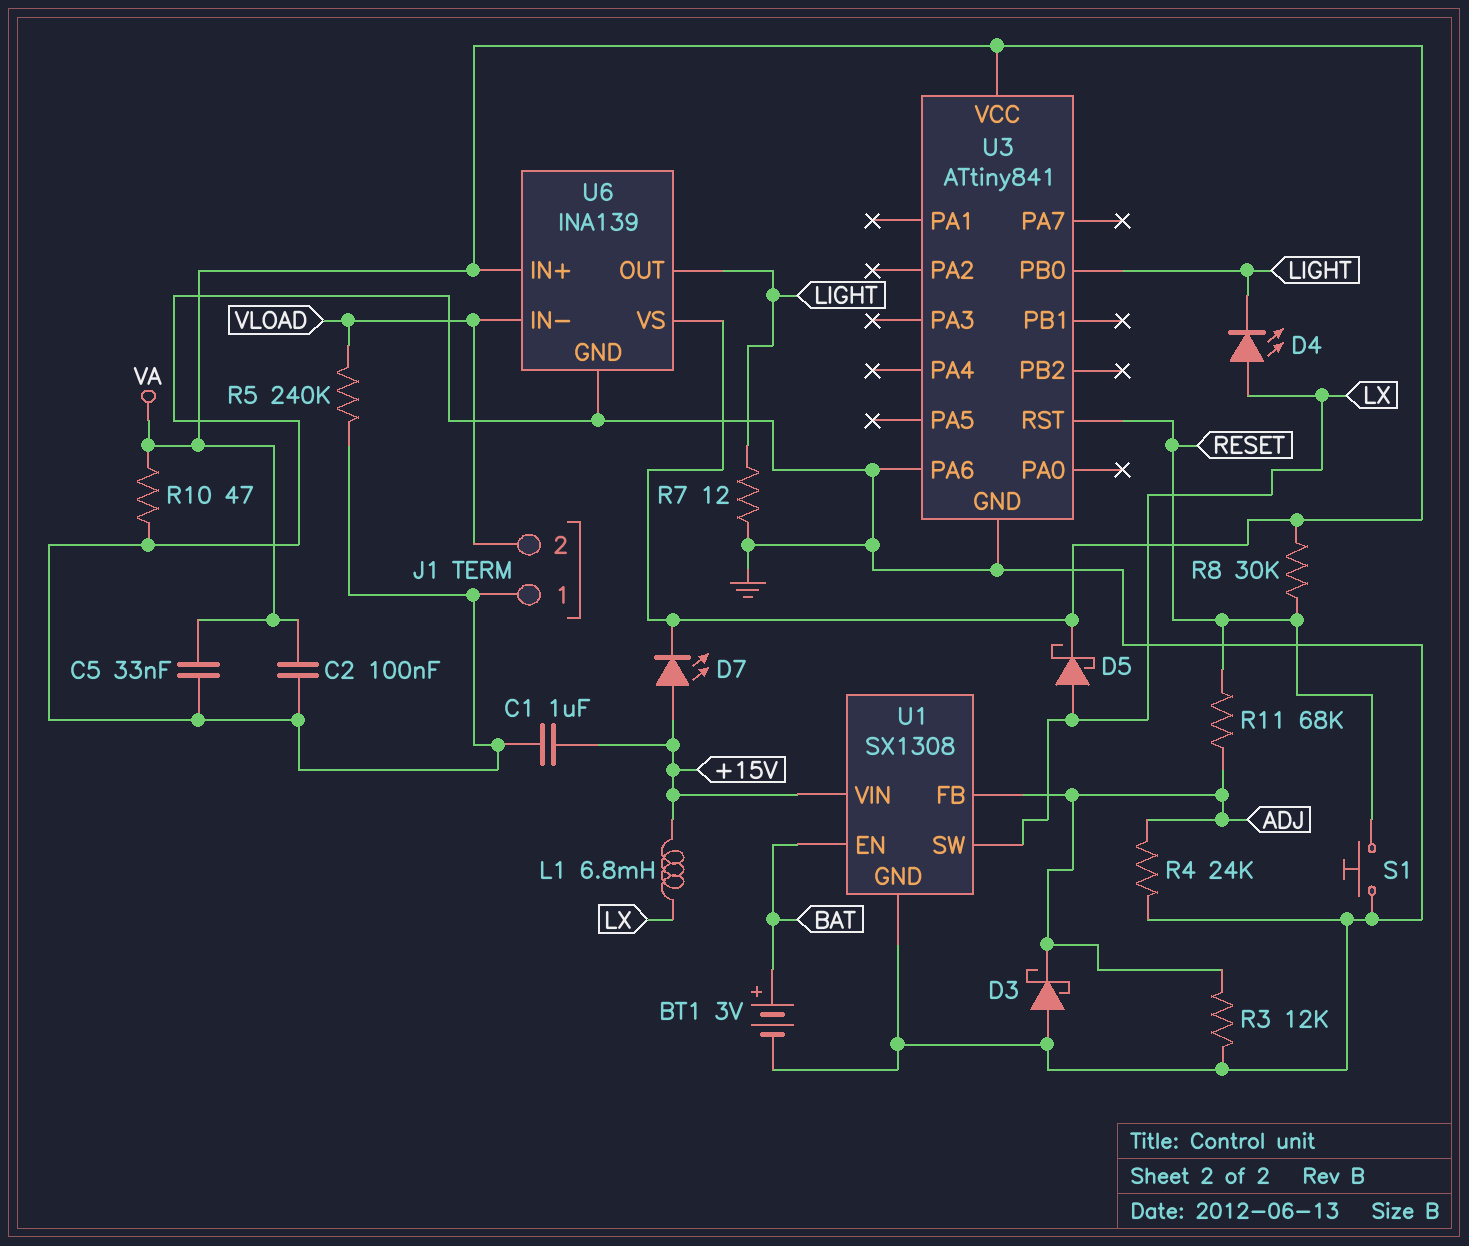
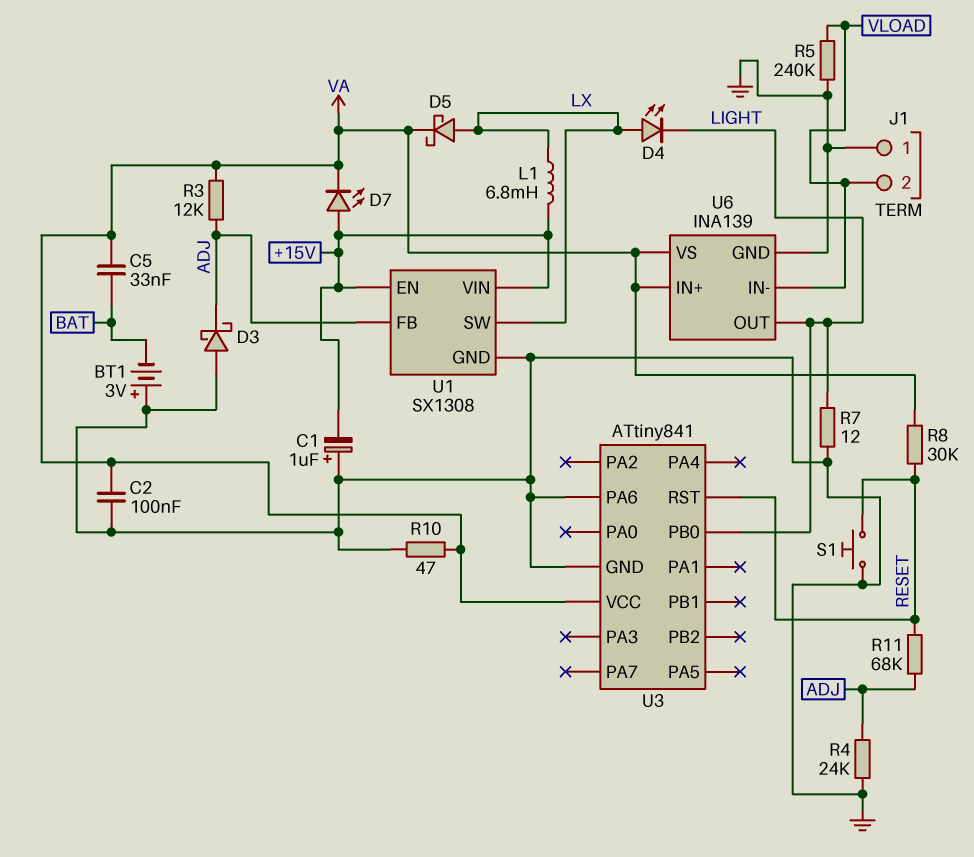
BT1: 3V (plus BAT, minus GND) -> 3V (plus GND, minus BAT)
C1: 1uF (+15V, GND) -> 1uF (plus GND, minus +15V)
C5: 33nF (GND, VA) -> 33nF (BAT, VA)
R3: 12k (ADJ, GND) -> 12k (ADJ, VA)
U1 pin EN: BAT -> +15V

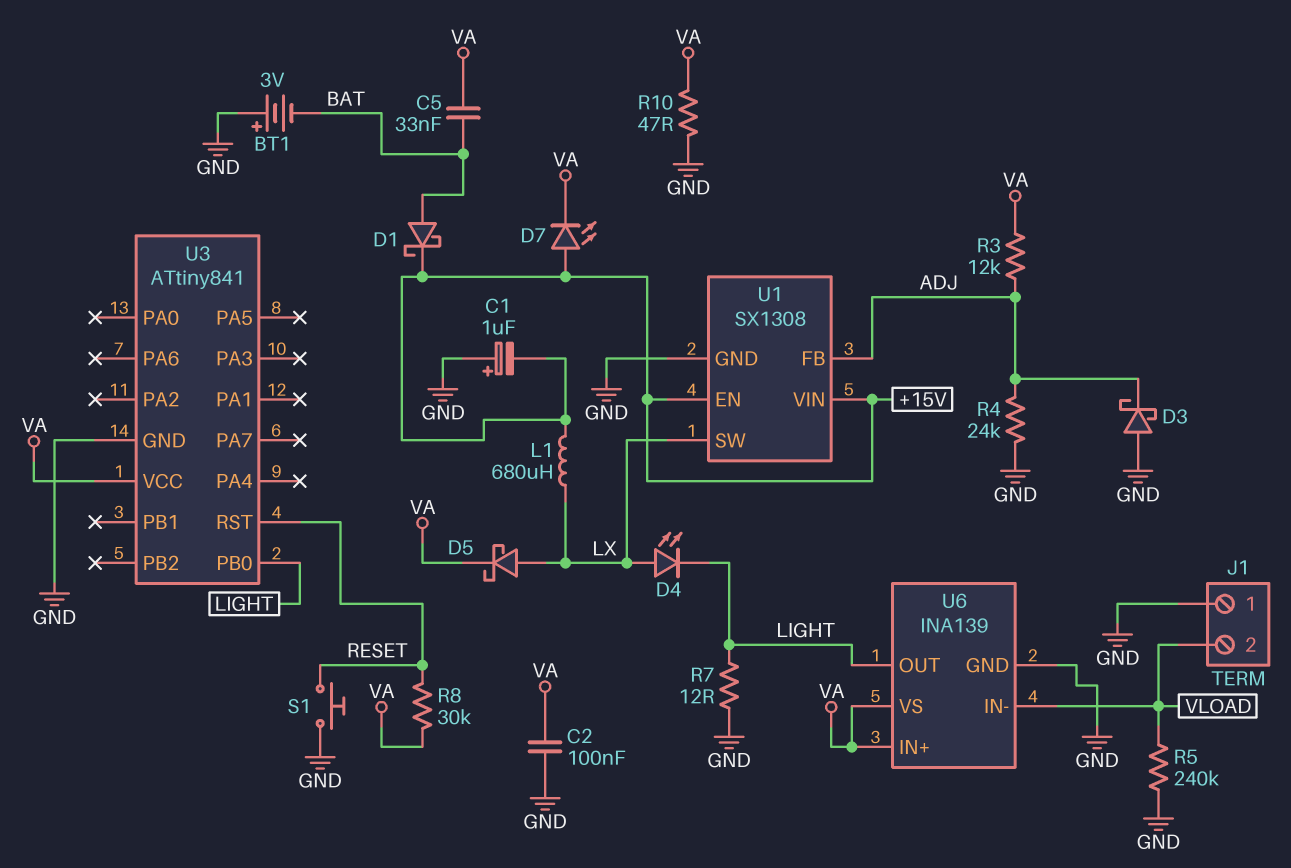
D1: none -> schottky (A BAT, K +15V)
L1: 6.8mH (+15V, LX) -> 680uH (+15V, LX)
R11: 68k (ADJ, RESET) -> none
U3 pin PA6: GND -> none

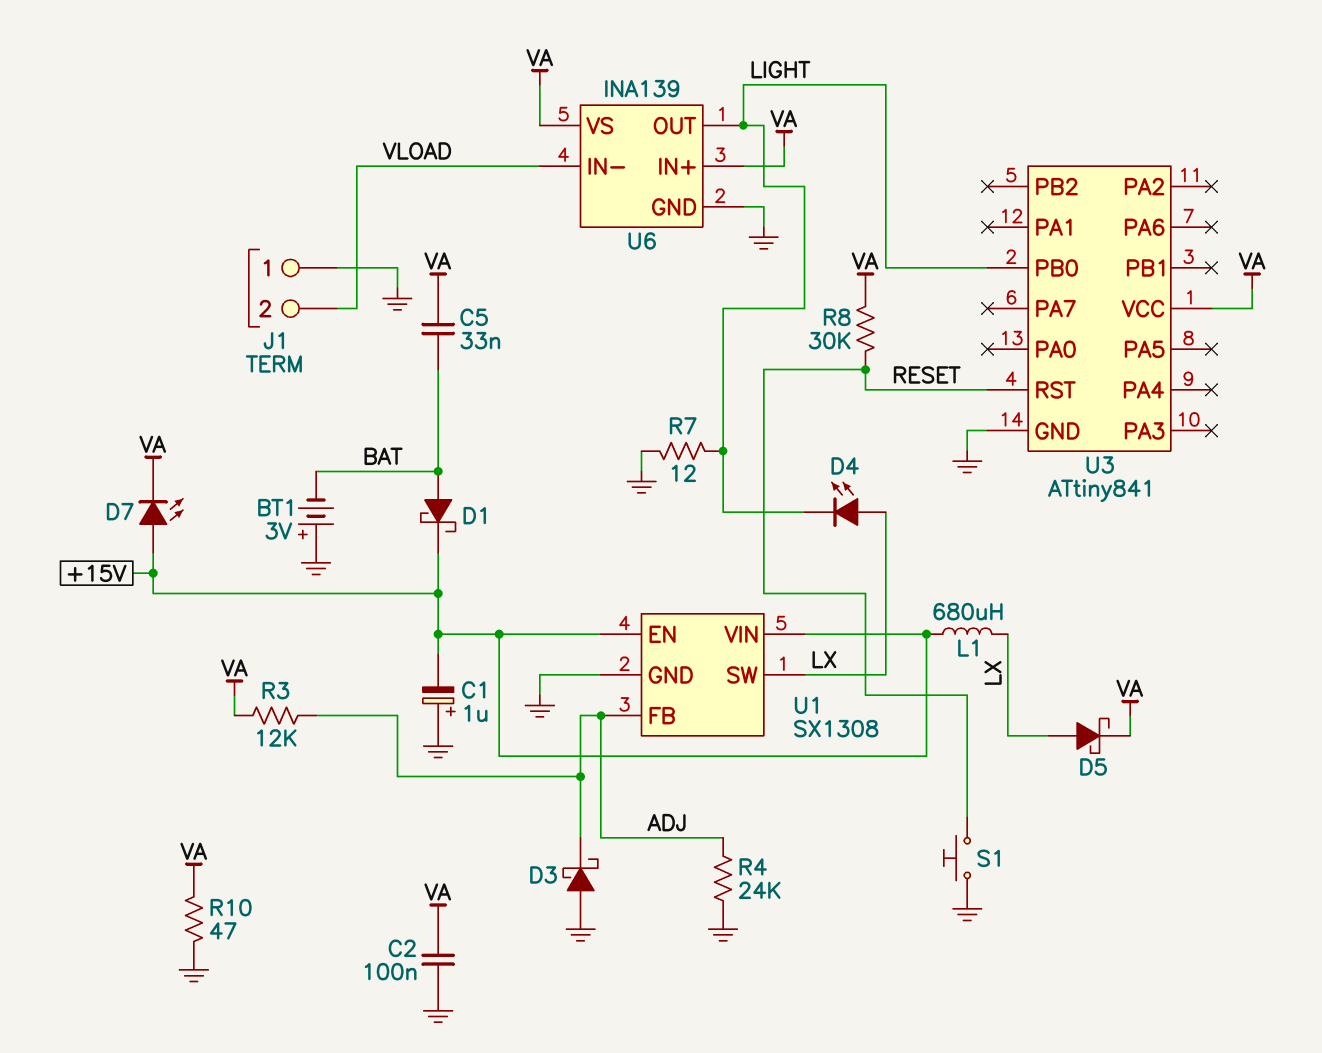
R5: 240k (GND, VLOAD) -> none

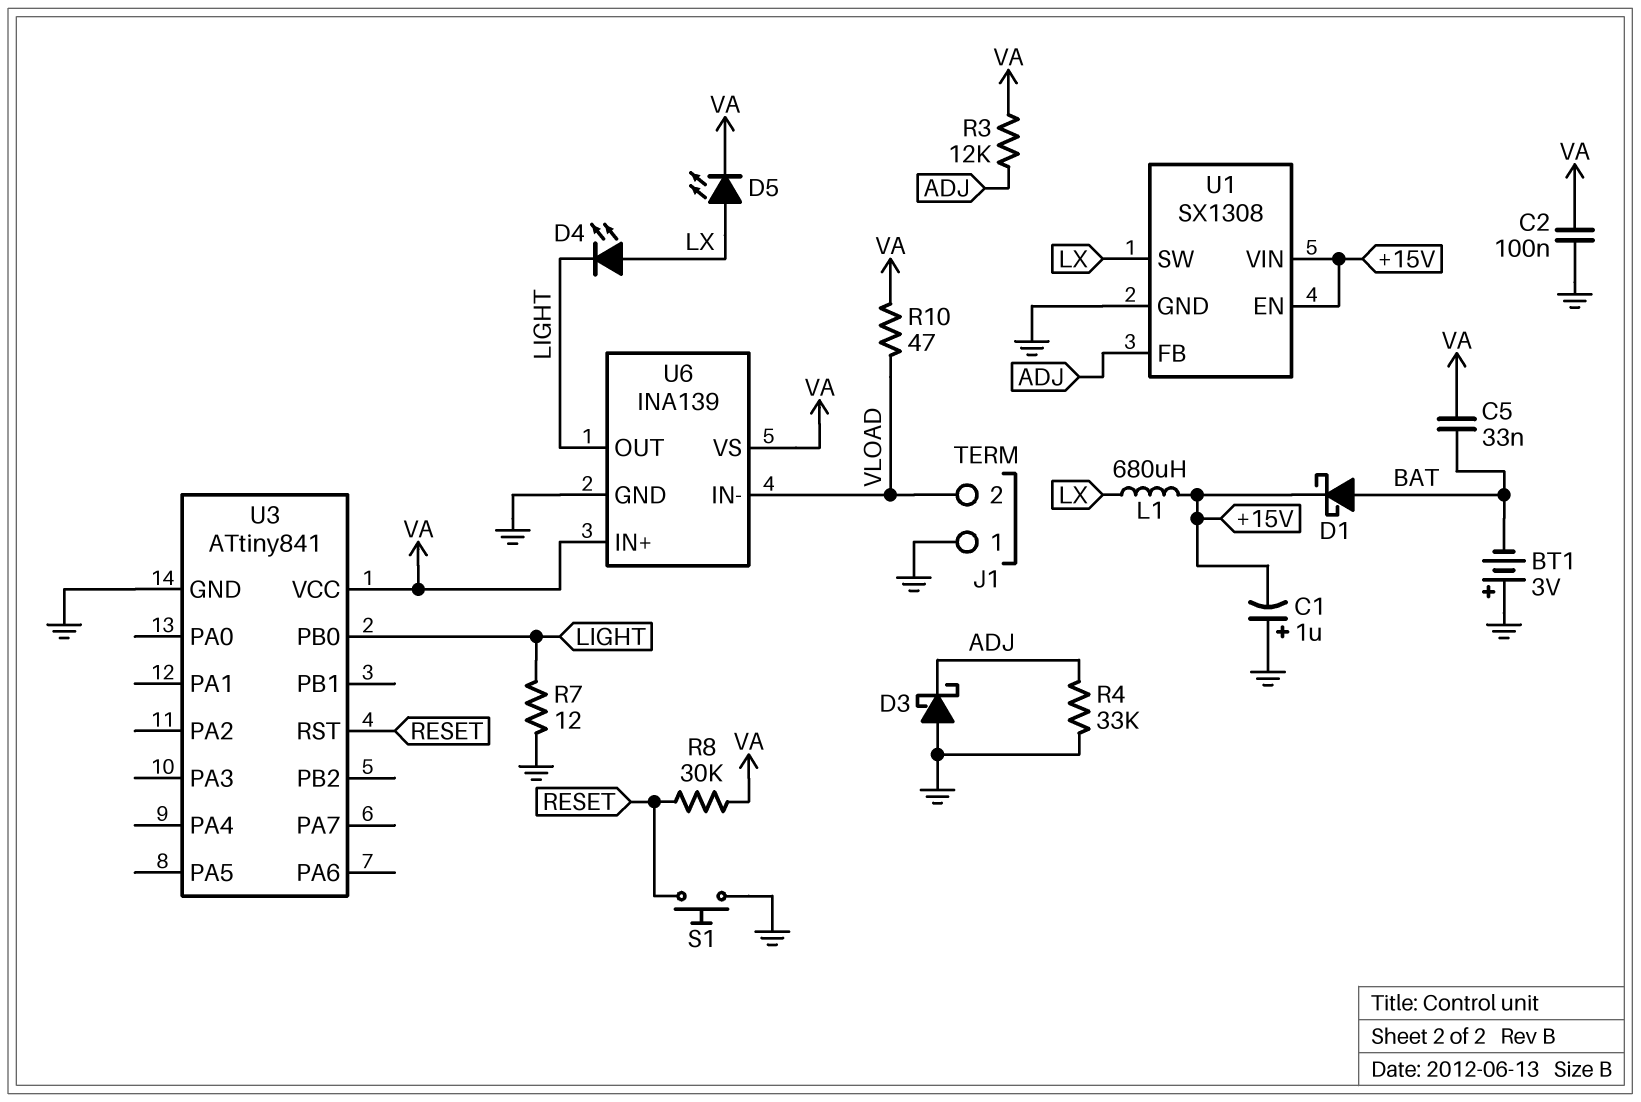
D5: schottky (A LX, K VA) -> LED (A LX, K VA)
D7: LED (A +15V, K VA) -> none
R4: 24k (ADJ, GND) -> 33k (ADJ, GND)
R10: 47 (GND, VA) -> 47 (VA, VLOAD)

